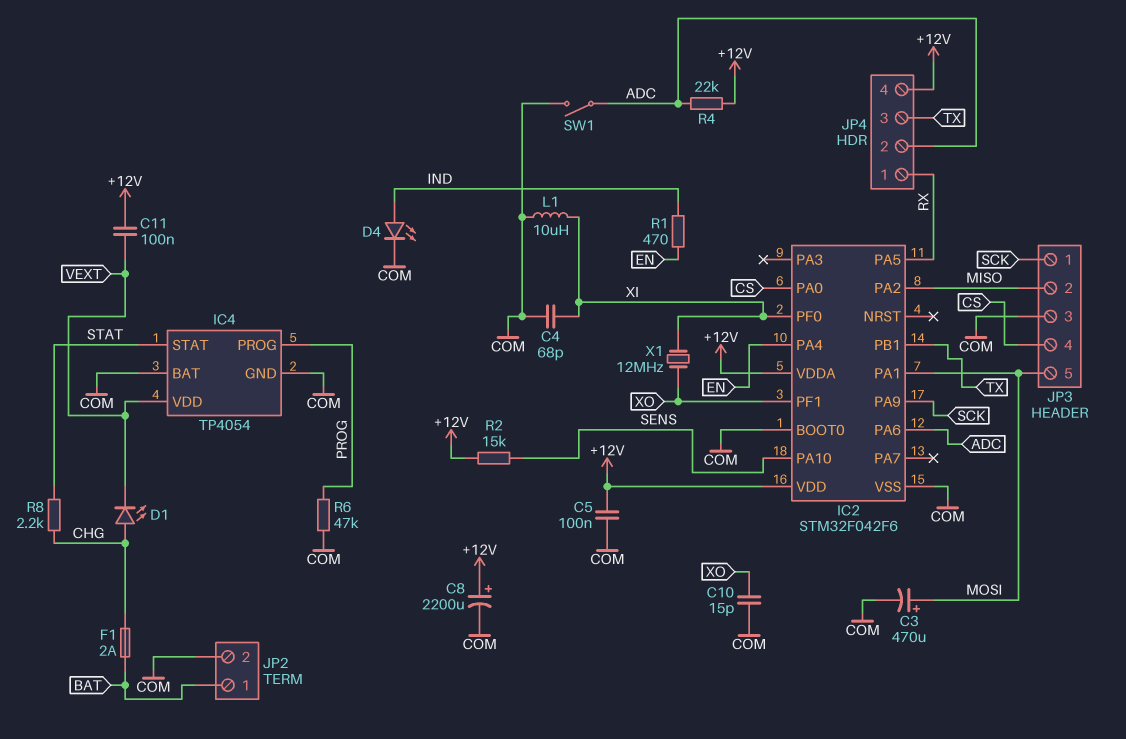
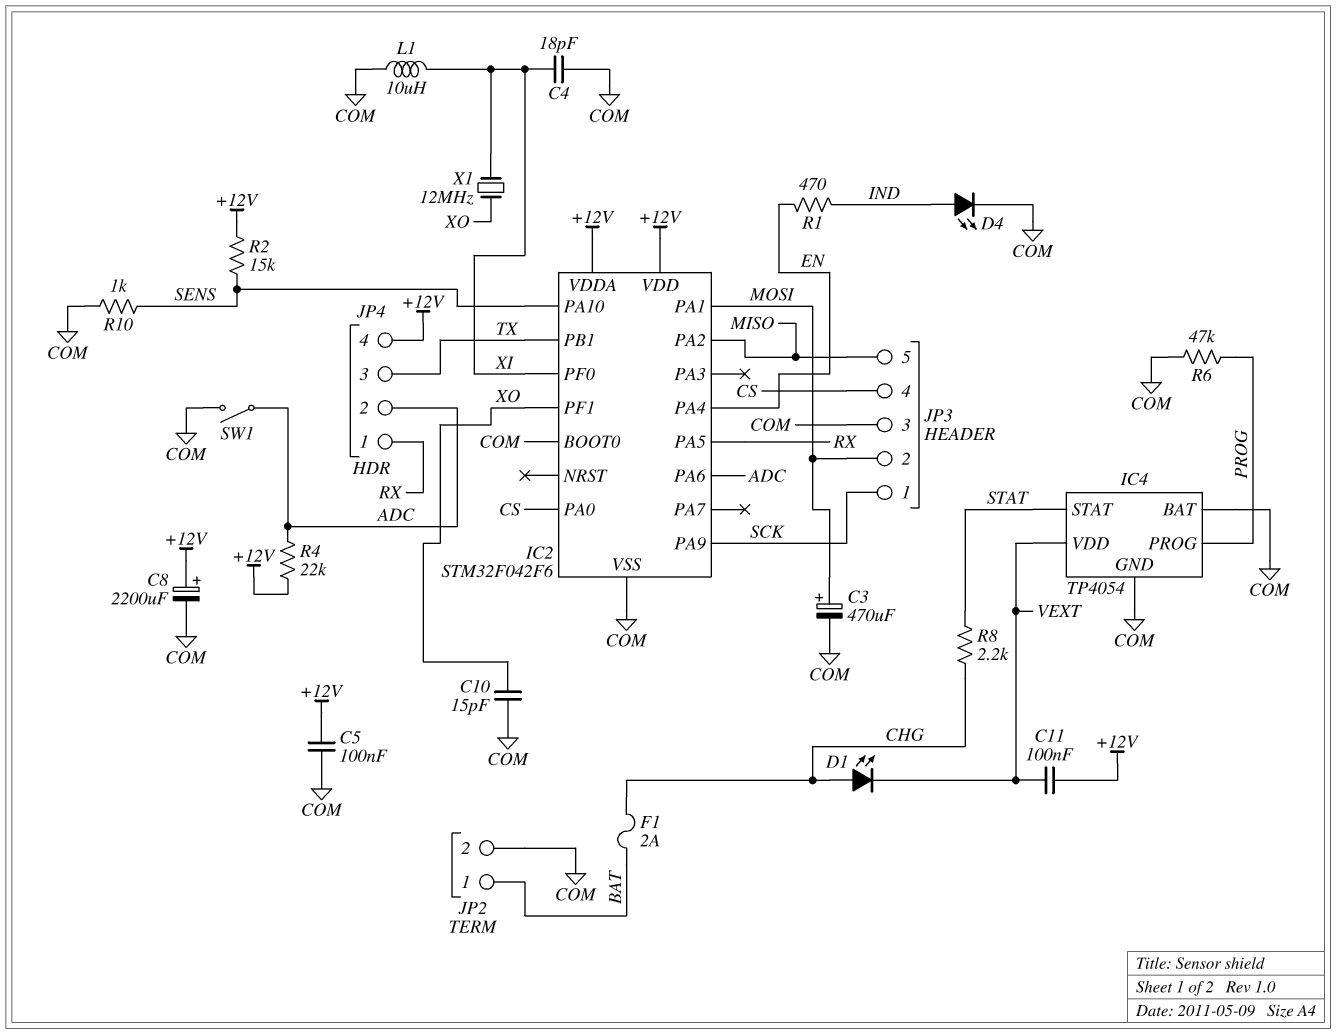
C4: 68pF (COM, XI) -> 18pF (COM, XI)
JP3 pin 2: MISO -> MOSI
JP3 pin 5: MOSI -> MISO
R10: none -> 1k (COM, SENS)

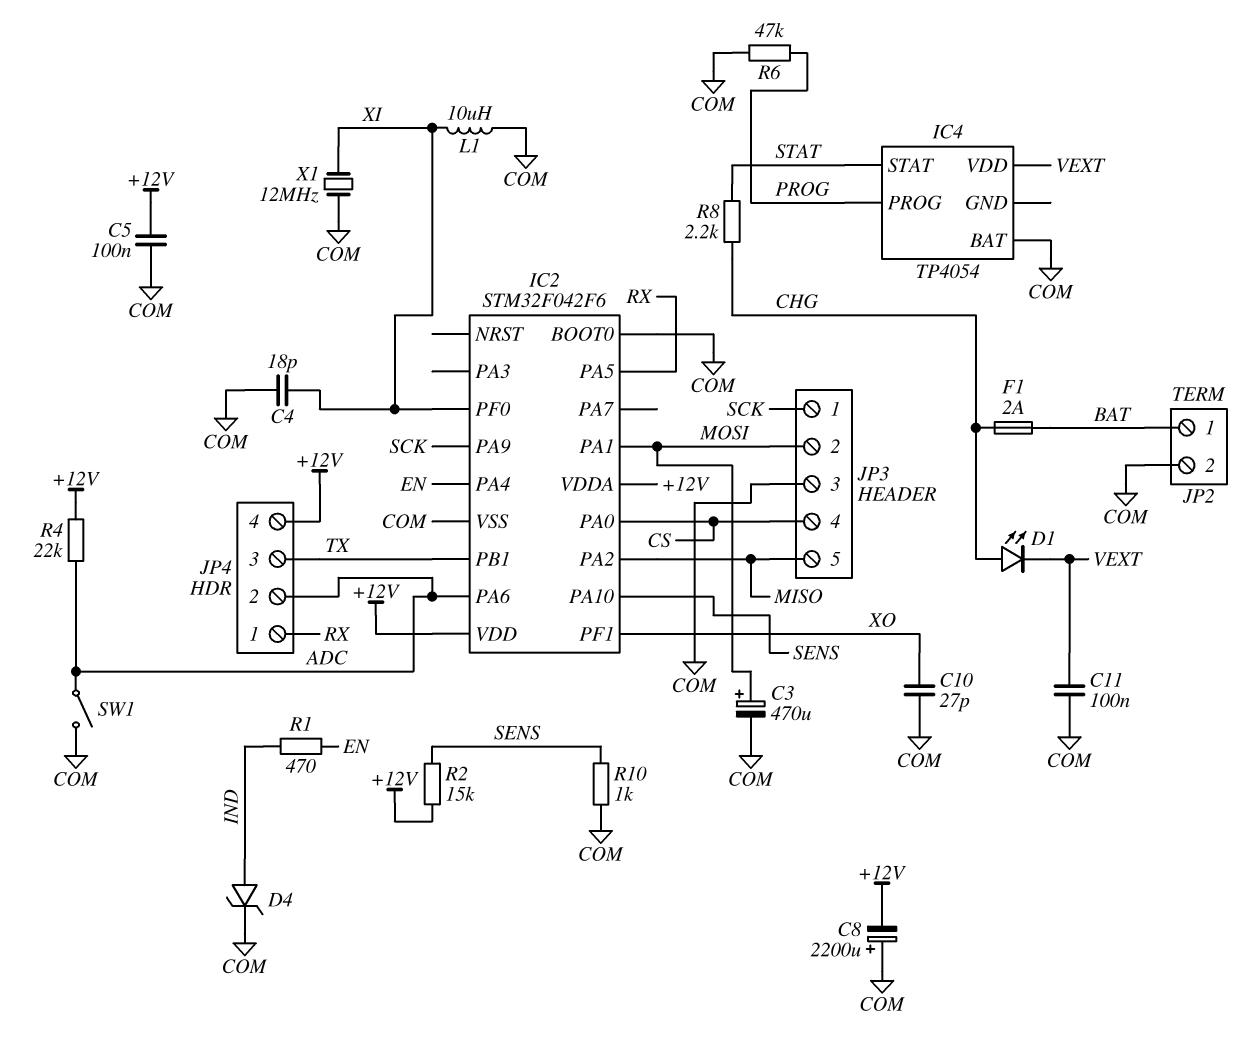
C8: 2200uF (plus +12V, minus COM) -> 2200uF (plus COM, minus +12V)
C10: 15pF (COM, XO) -> 27pF (COM, XO)
C11: 100nF (+12V, VEXT) -> 100nF (COM, VEXT)
D4: LED (A IND, K COM) -> zener (A IND, K COM)
IC4 pin GND: COM -> none
X1: 12MHz (XI, XO) -> 12MHz (COM, XI)

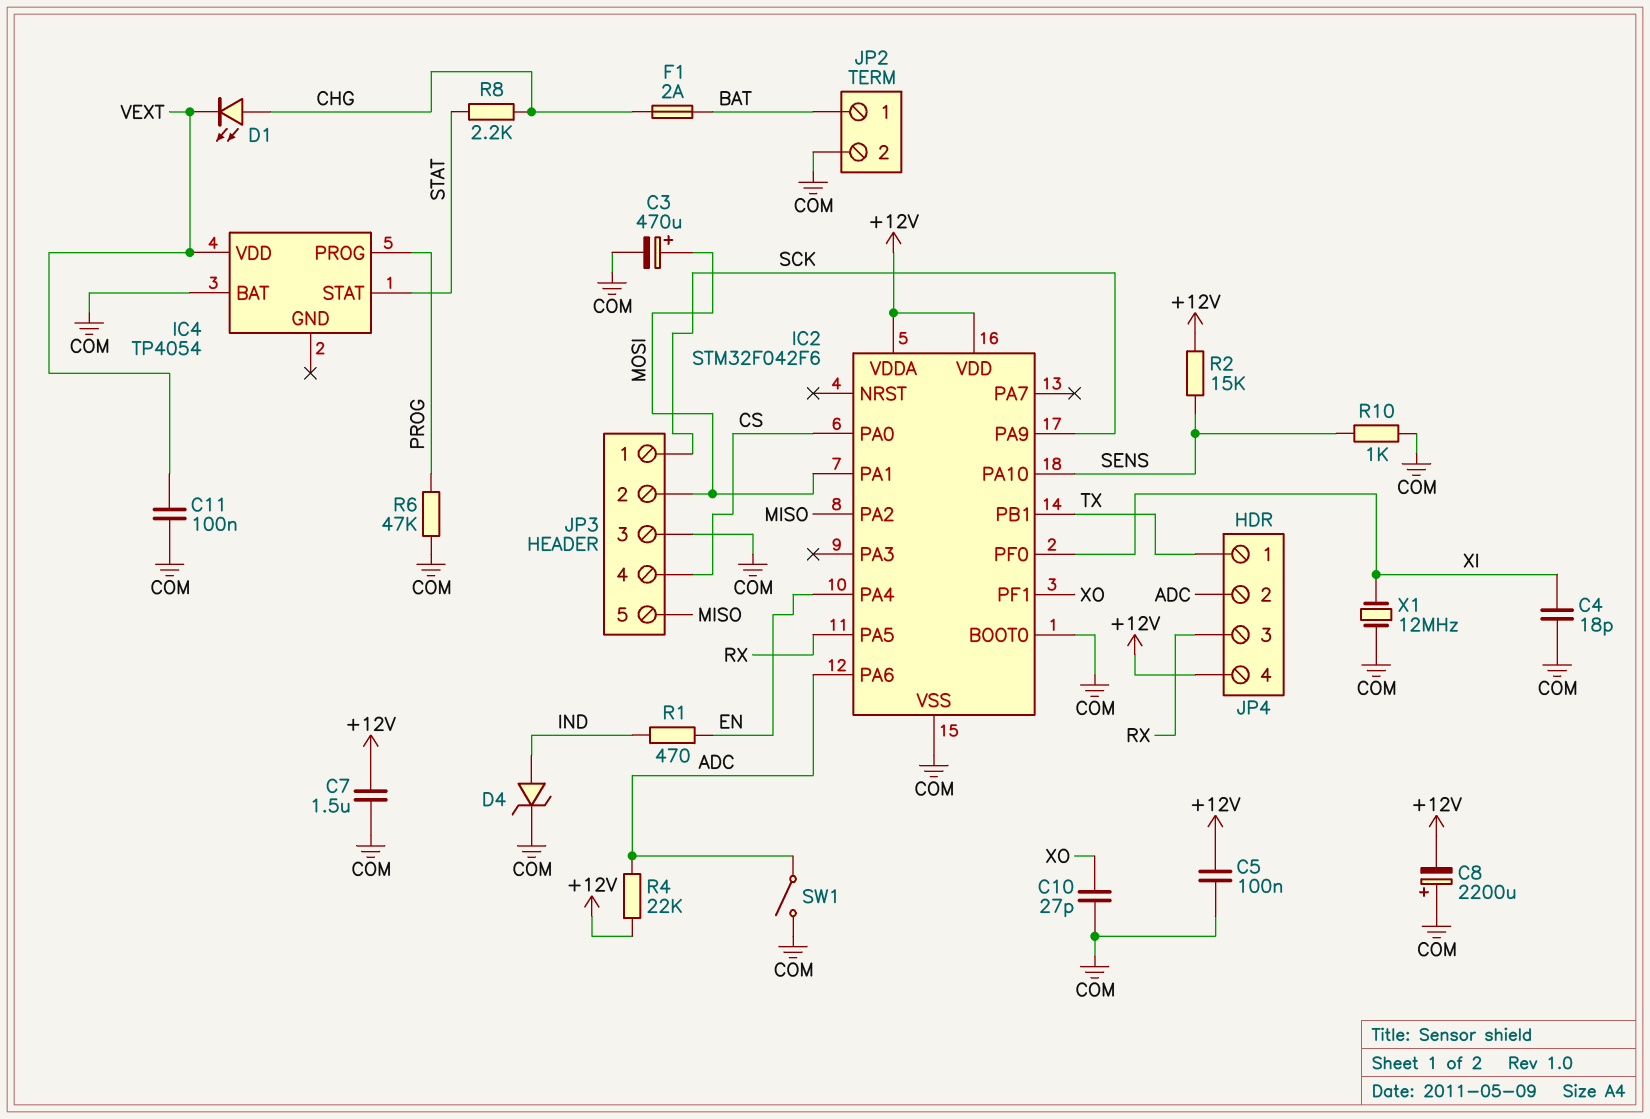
C7: none -> 1.5uF (+12V, COM)
JP4 pin 1: RX -> TX
JP4 pin 3: TX -> RX
L1: 10uH (COM, XI) -> none

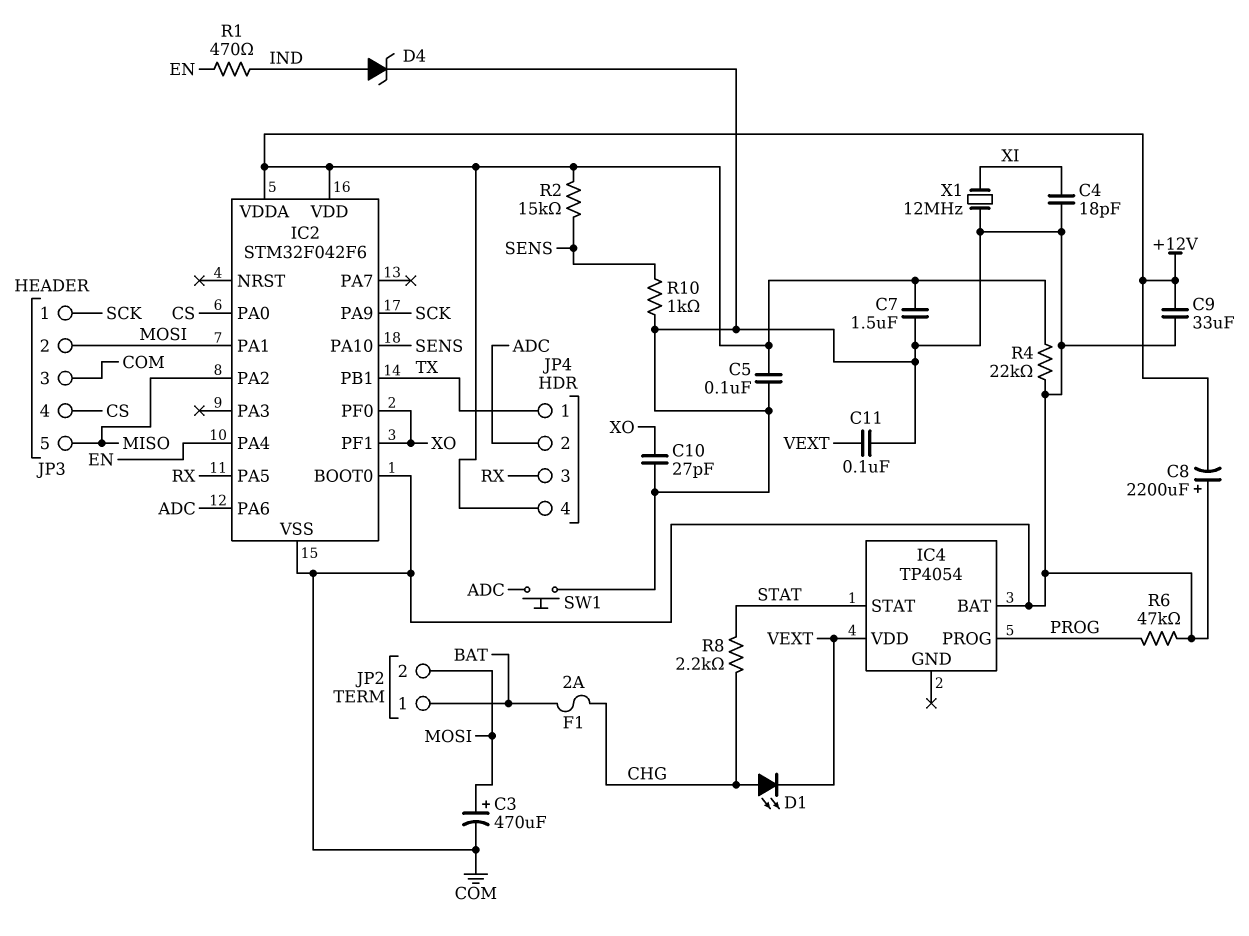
C9: none -> 33uF (+12V, COM)
IC2 pin PF0: XI -> XO
JP2 pin 2: COM -> MOSI
R4: 22k (+12V, ADC) -> 22k (+12V, COM)
SW1: switch (ADC, COM) -> button (ADC, COM)

